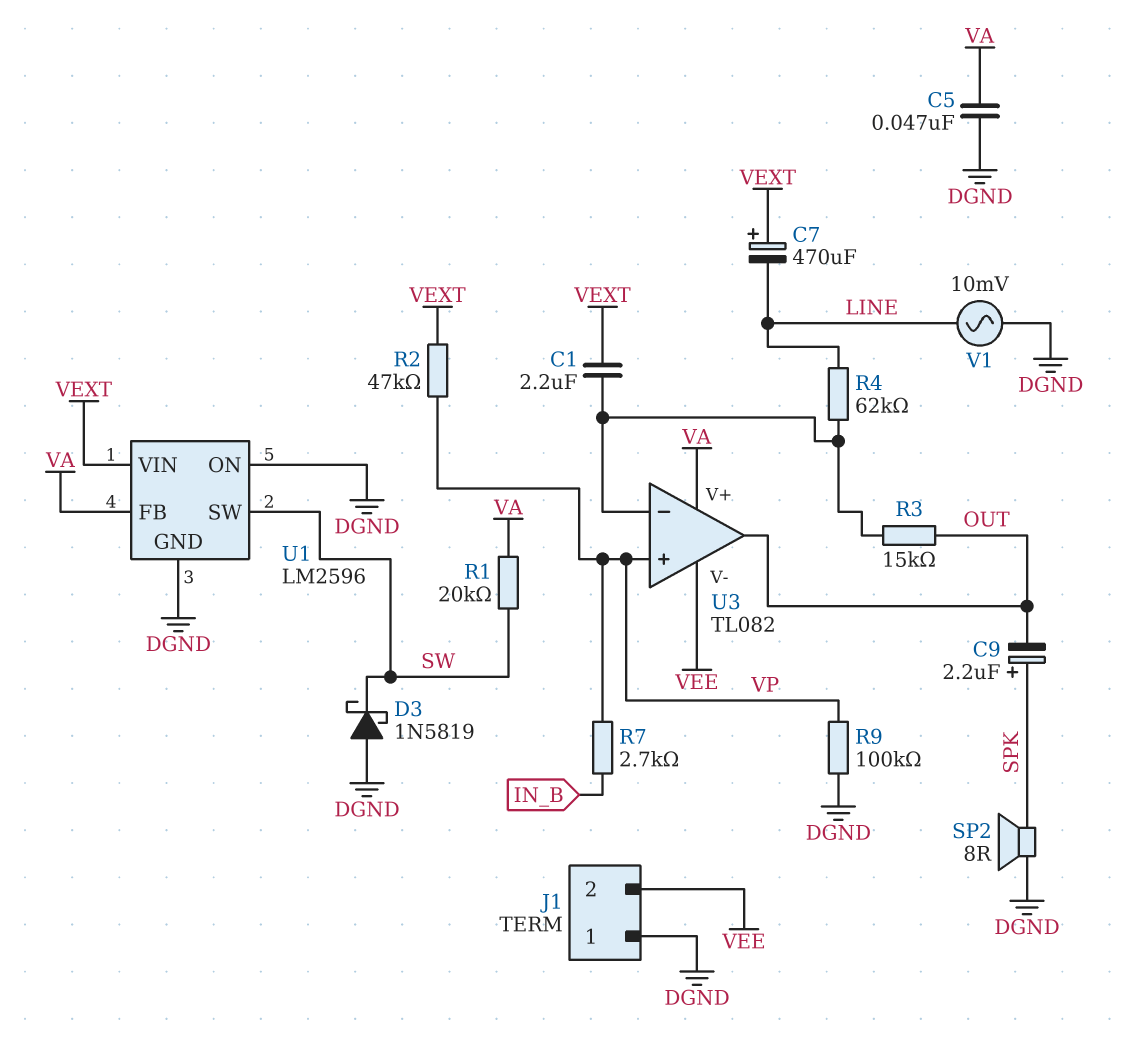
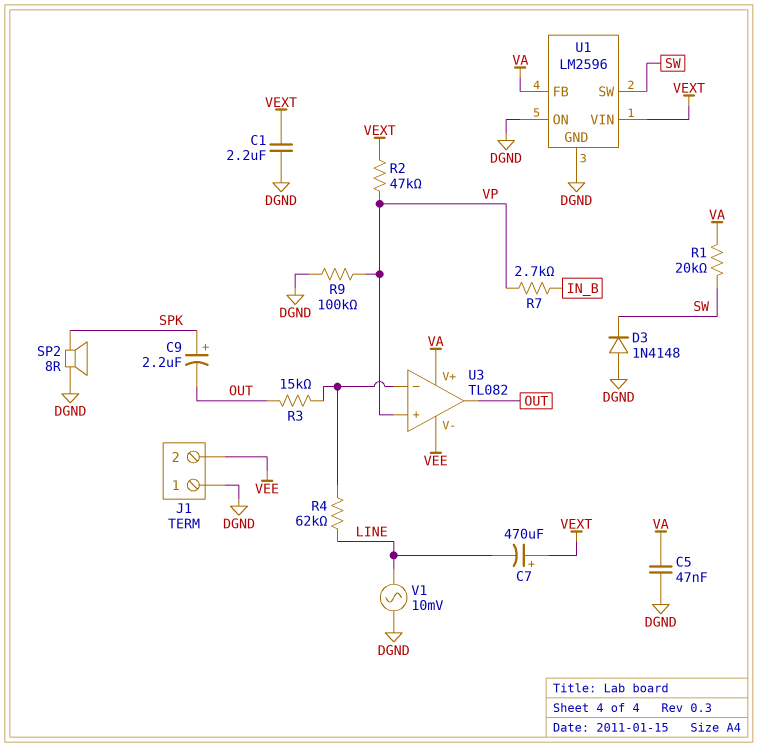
C1: 2.2uF (U3/in-, VEXT) -> 2.2uF (DGND, VEXT)
D3: schottky 1N5819 (A DGND, K SW) -> diode 1N4148 (A DGND, K SW)

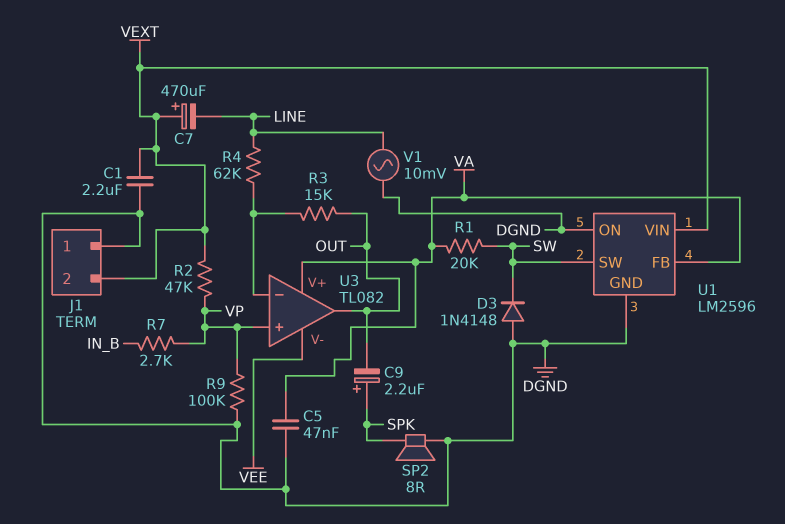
J1 pin 2: VEE -> VEXT

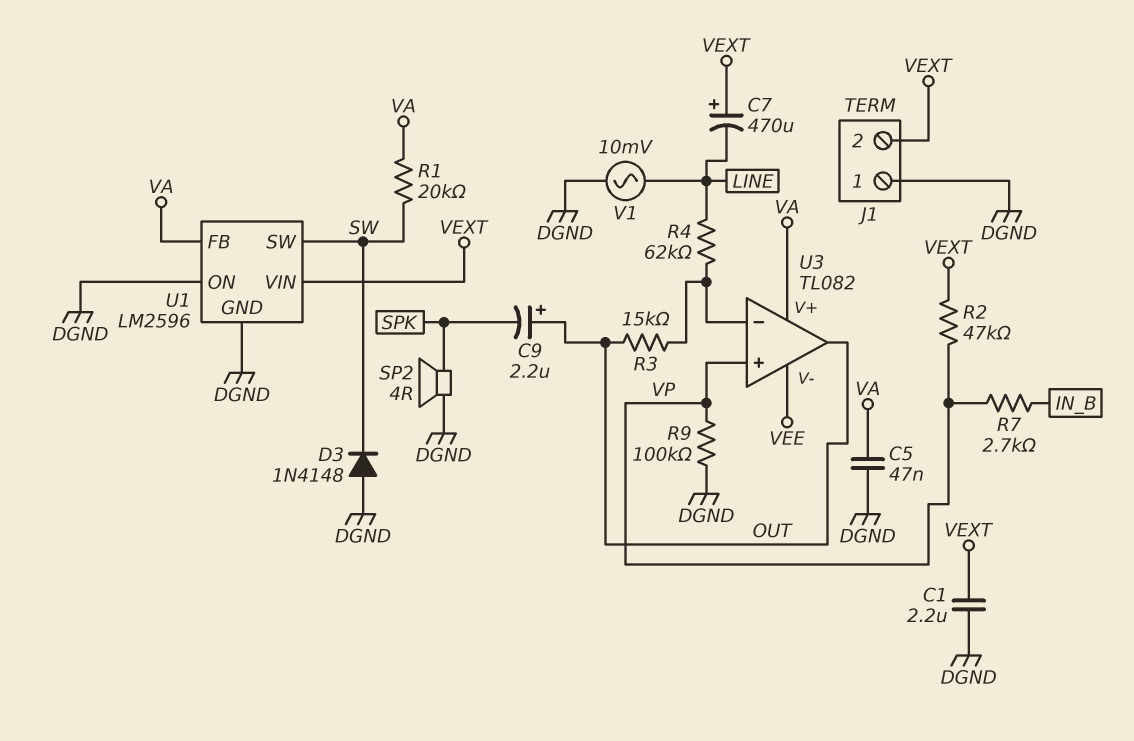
C9: 2.2uF (plus SPK, minus OUT) -> 2.2uF (plus OUT, minus SPK)
SP2: speaker 8R (DGND, SPK) -> speaker 4R (DGND, SPK)

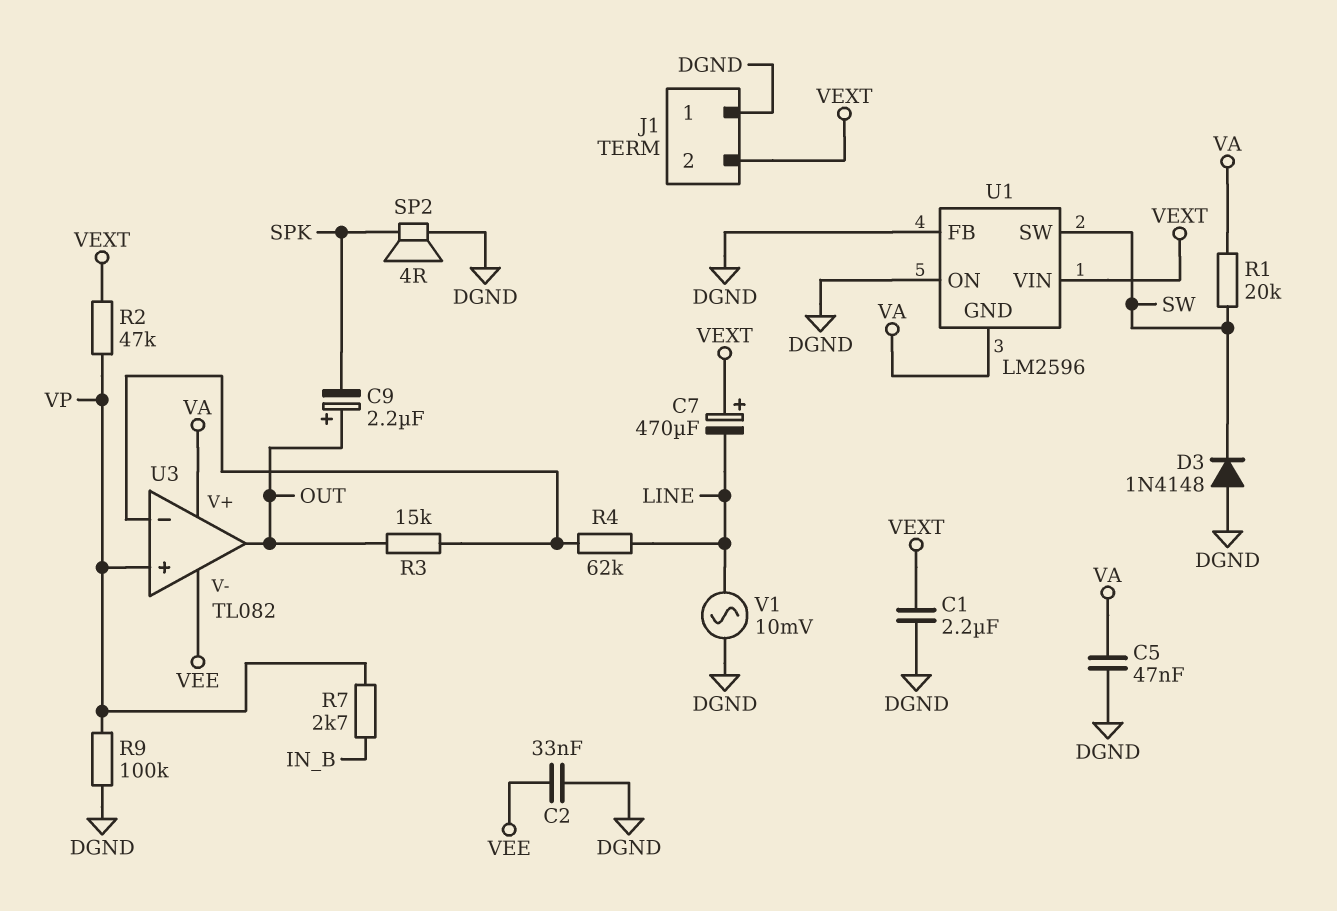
C2: none -> 33nF (DGND, VEE)
U1 pin FB: VA -> DGND
U1 pin GND: DGND -> VA

